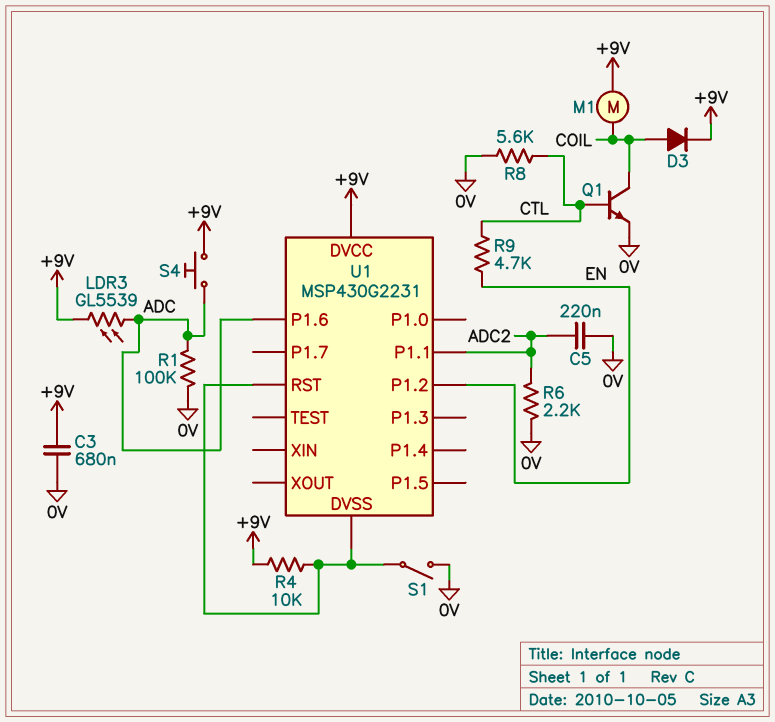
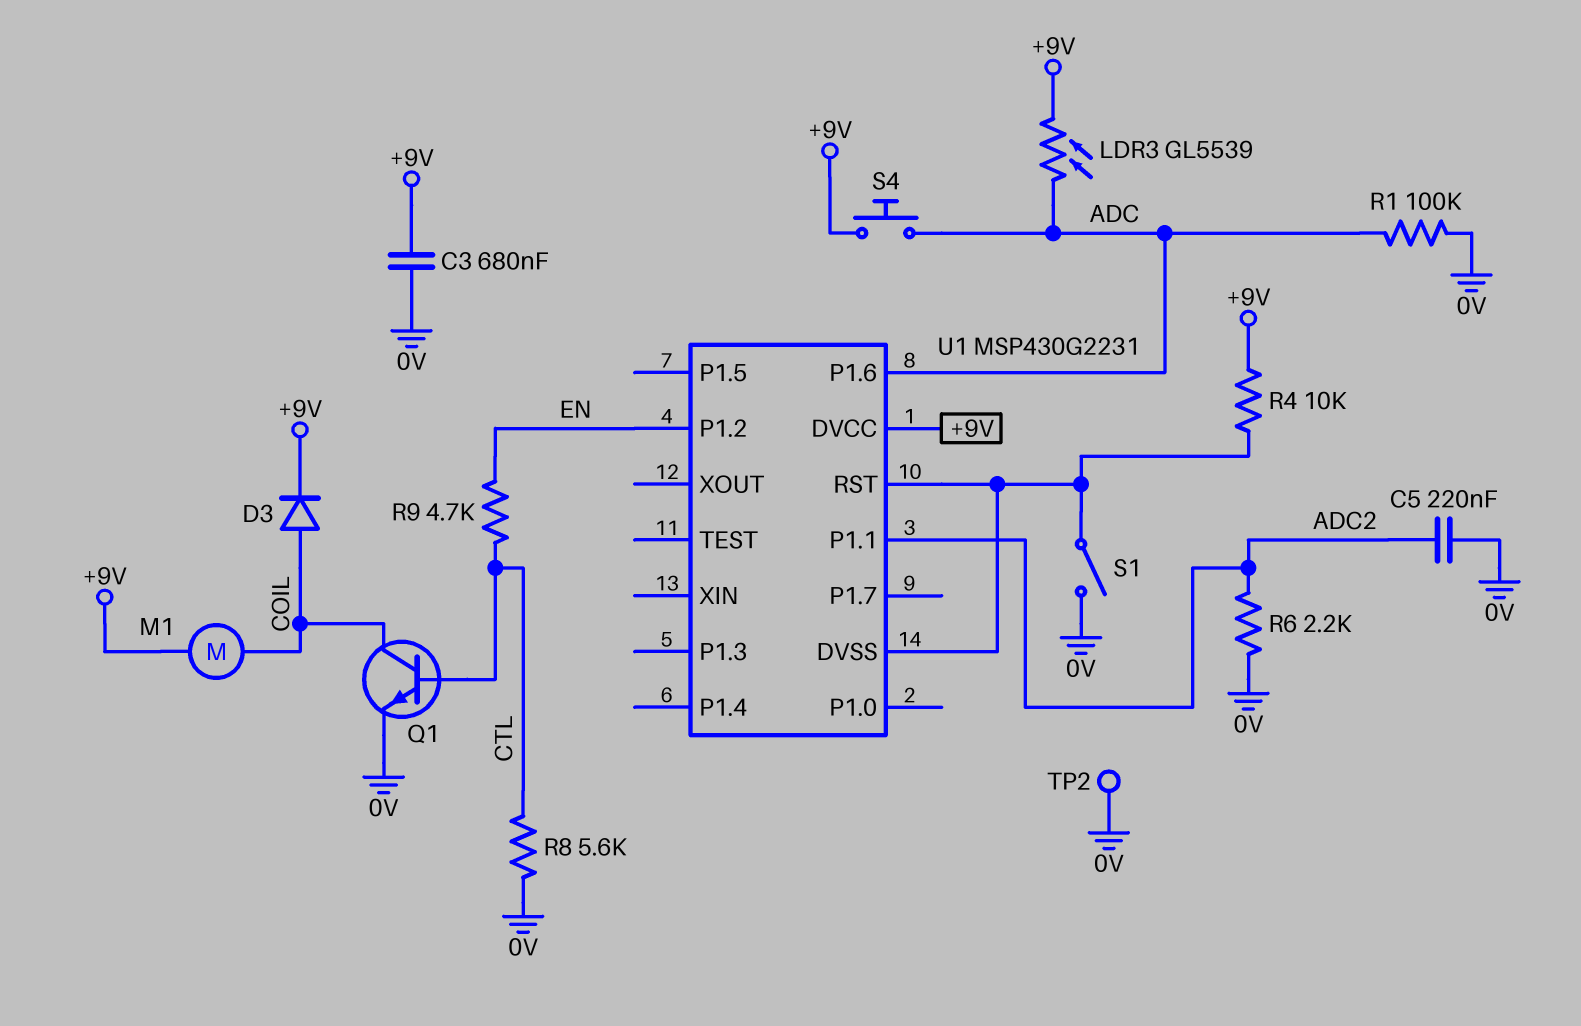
TP2: none -> test point (0V)

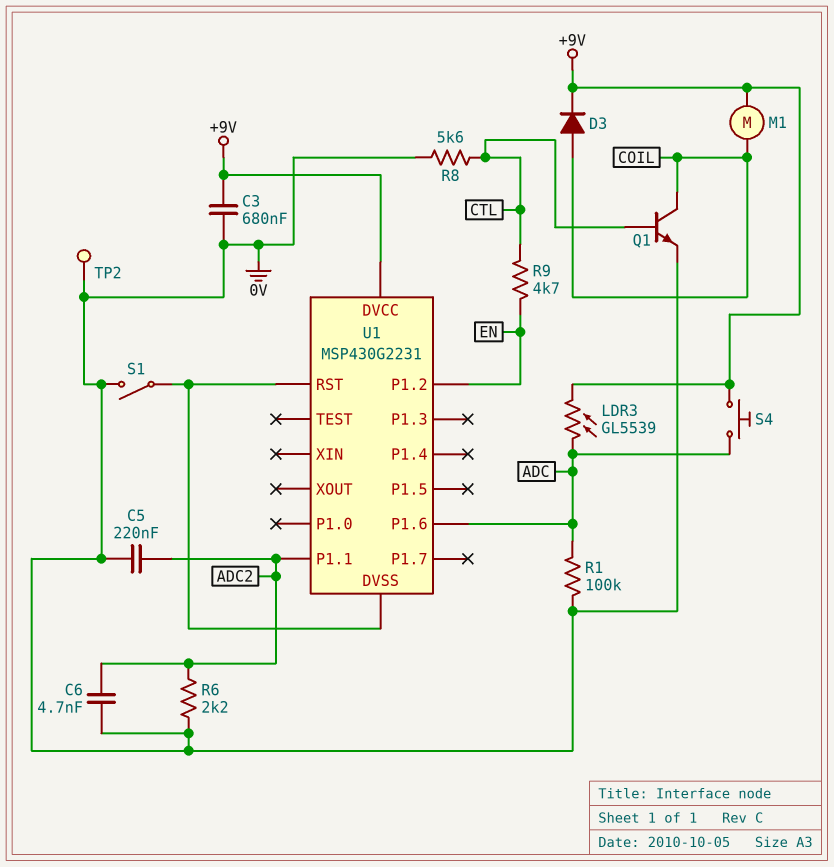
C6: none -> 4.7nF (0V, ADC2)
R4: 10k (+9V, U1/DVSS) -> none

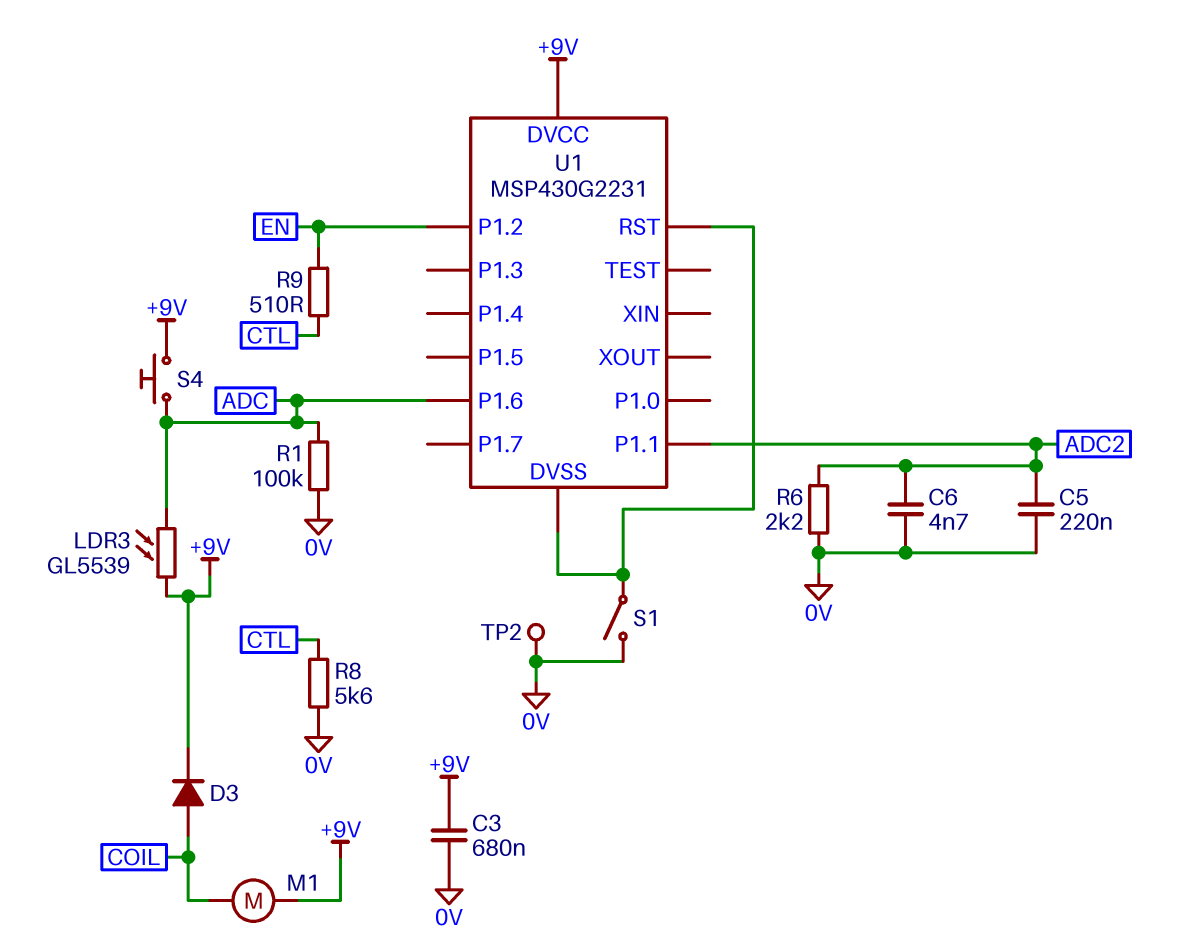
Q1: NPN (B CTL, C COIL, E 0V) -> none
R9: 4.7k (CTL, EN) -> 510 (CTL, EN)

